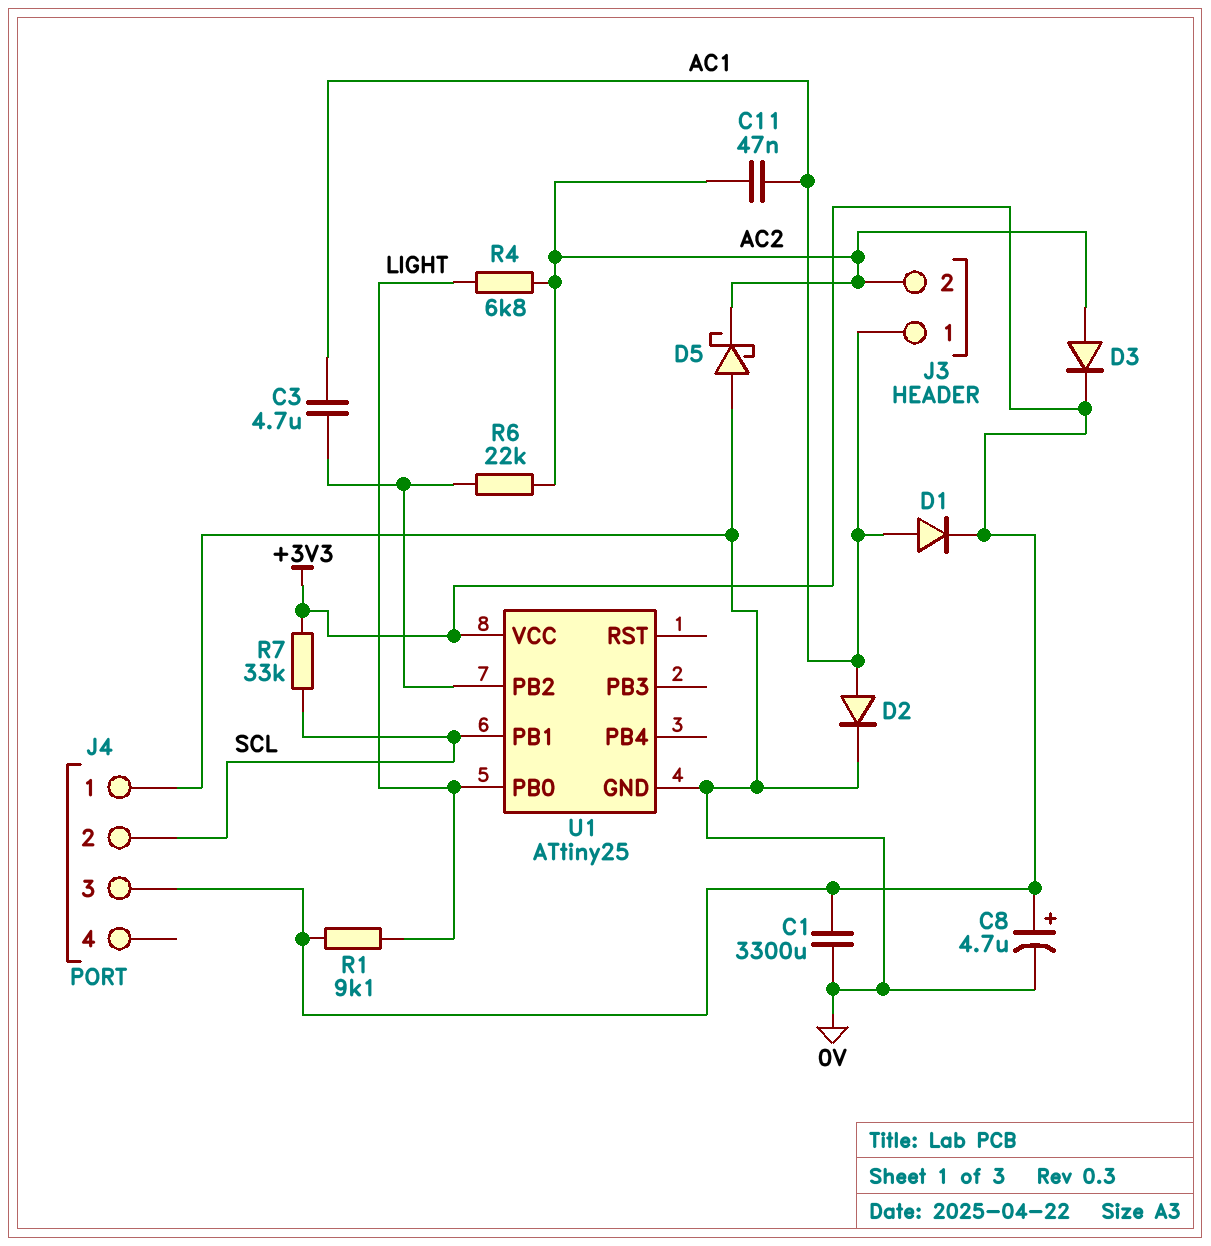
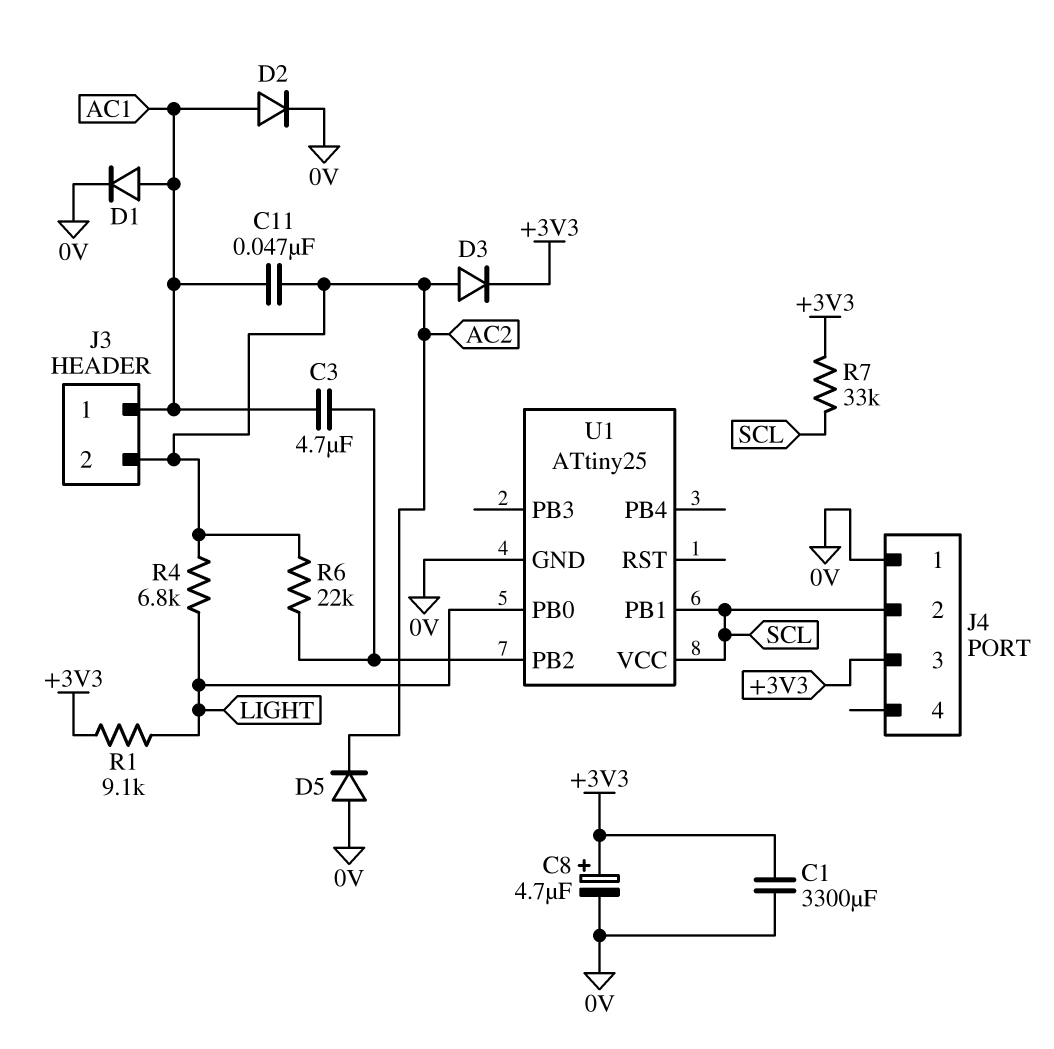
D1: diode (A AC1, K +3V3) -> diode (A AC1, K 0V)
D5: schottky (A 0V, K AC2) -> diode (A 0V, K AC2)
U1 pin VCC: +3V3 -> SCL

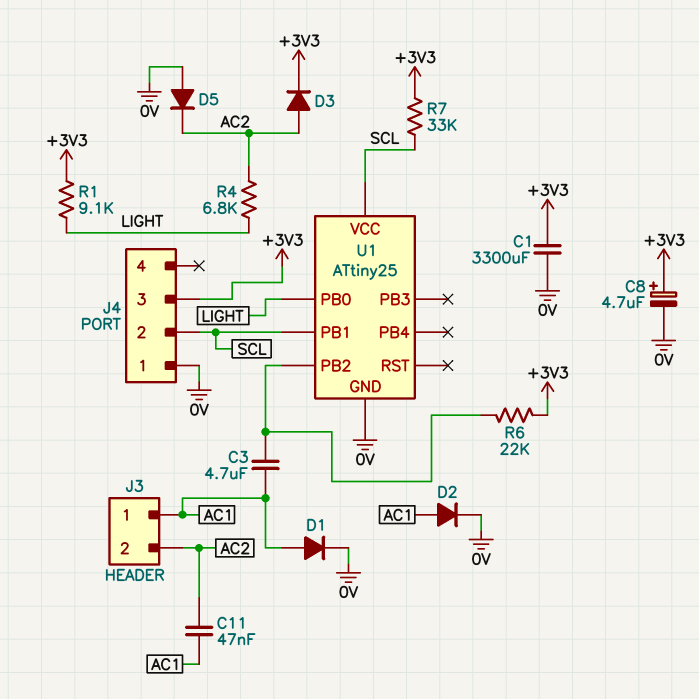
R6: 22k (AC2, U1/PB2) -> 22k (+3V3, U1/PB2)

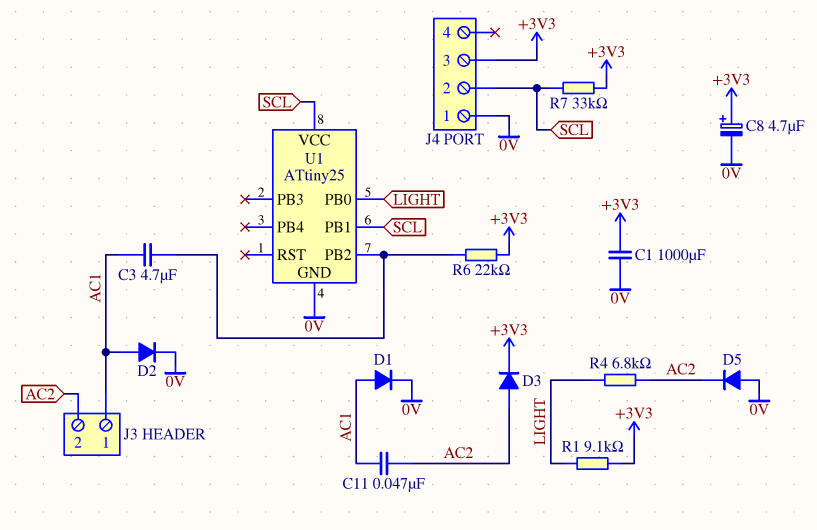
C1: 3300uF (+3V3, 0V) -> 1000uF (+3V3, 0V)

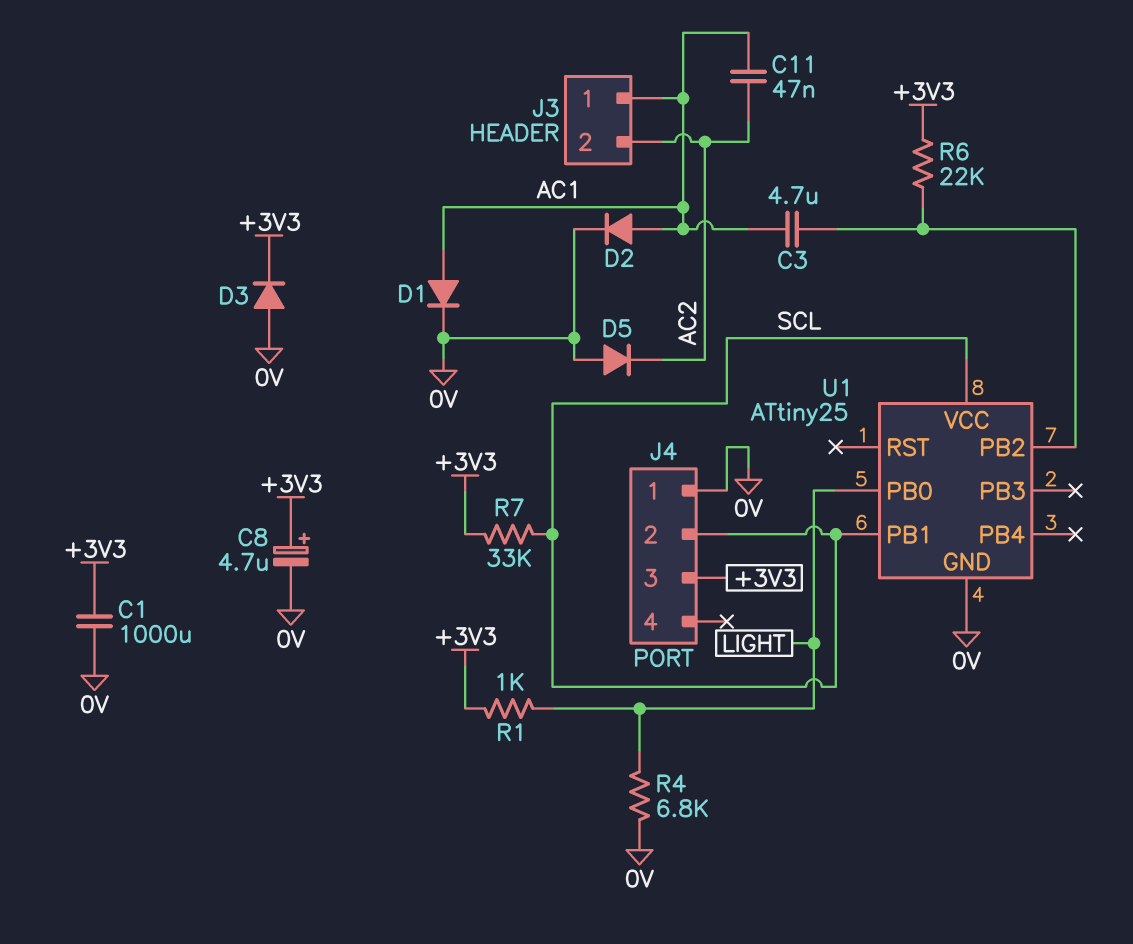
D3: diode (A AC2, K +3V3) -> diode (A 0V, K +3V3)
R1: 9.1k (+3V3, LIGHT) -> 1k (+3V3, LIGHT)
R4: 6.8k (AC2, LIGHT) -> 6.8k (0V, LIGHT)

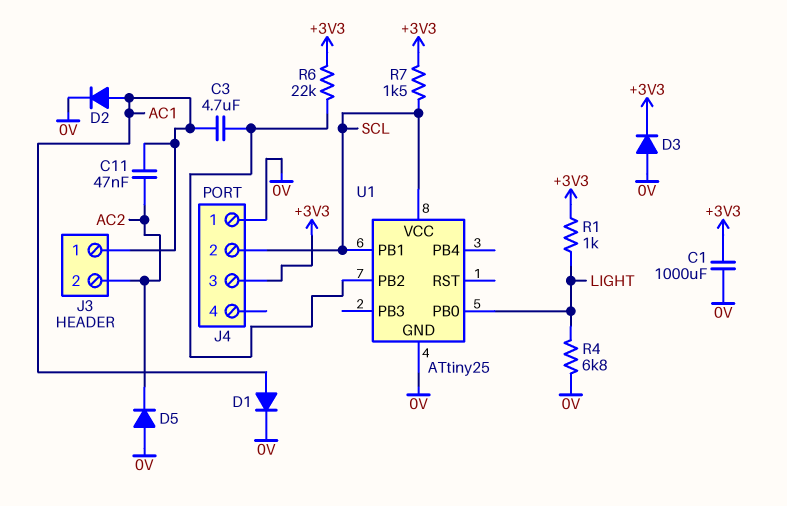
C8: 4.7uF (plus +3V3, minus 0V) -> none
R7: 33k (+3V3, SCL) -> 1.5k (+3V3, SCL)

